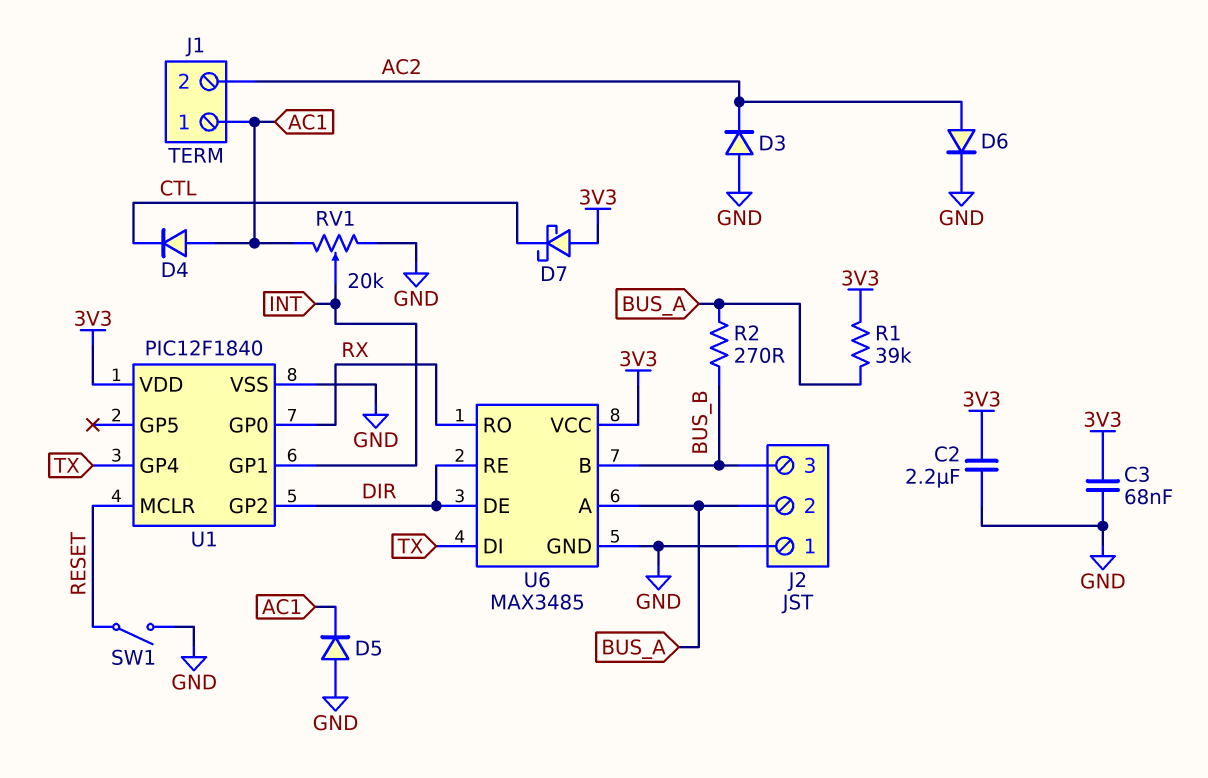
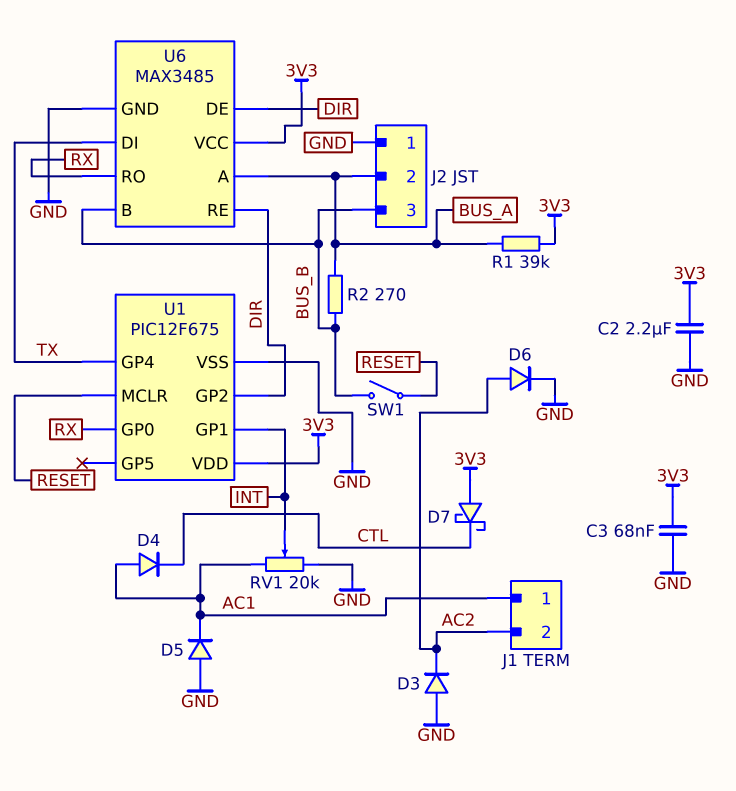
SW1: switch (GND, RESET) -> switch (BUS_B, RESET)
U1: PIC12F1840 -> PIC12F675

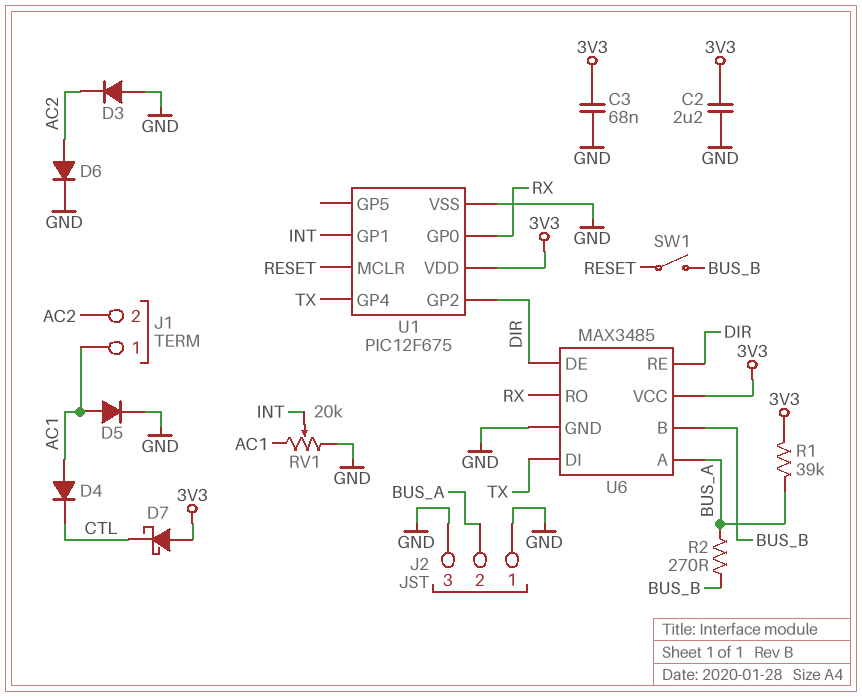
D5: diode (A GND, K AC1) -> diode (A AC1, K GND)
J2 pin 3: BUS_B -> GND

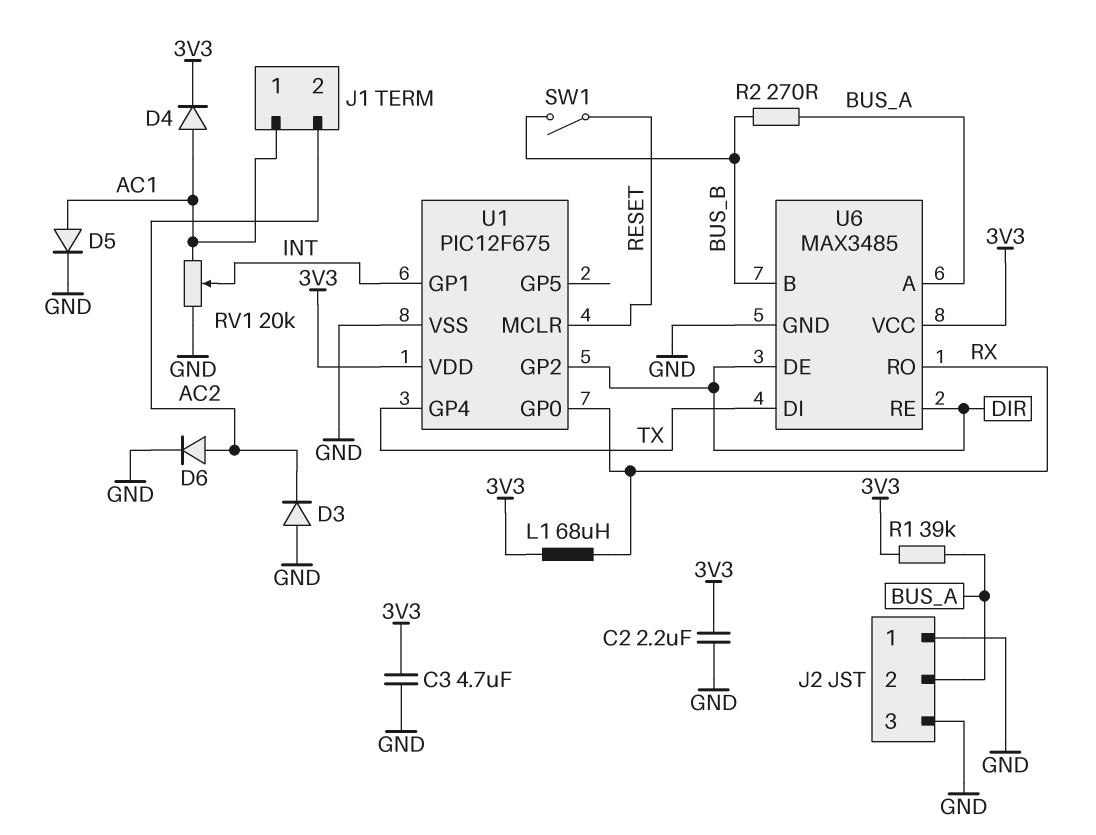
C3: 68nF (3V3, GND) -> 4.7uF (3V3, GND)
D4: diode (A AC1, K CTL) -> diode (A AC1, K 3V3)
D7: schottky (A 3V3, K CTL) -> none
L1: none -> 68uH (3V3, RX)

